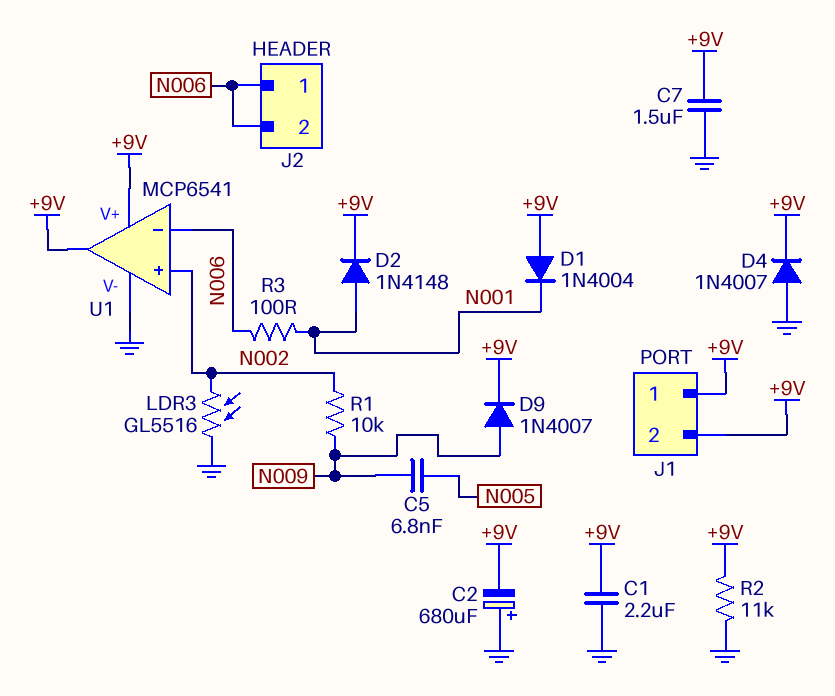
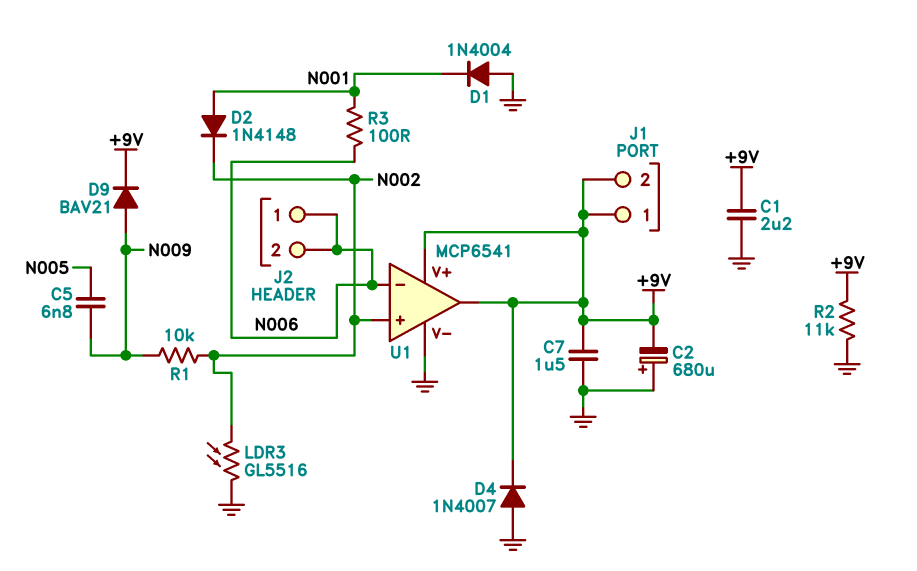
D1: diode 1N4004 (A +9V, K N001) -> diode 1N4004 (A GND, K N001)
D2: diode 1N4148 (A N001, K +9V) -> diode 1N4148 (A N001, K N002)
D9: diode 1N4007 (A N009, K +9V) -> diode BAV21 (A N009, K +9V)

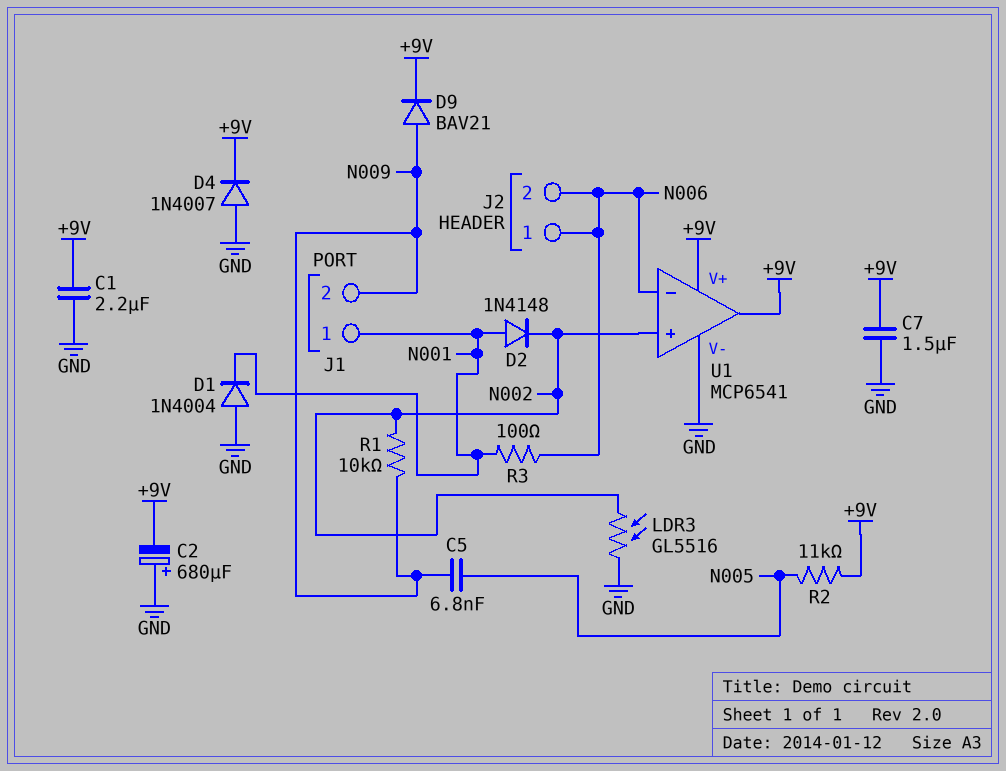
J1 pin 1: +9V -> N001
J1 pin 2: +9V -> N009
R2: 11k (+9V, GND) -> 11k (+9V, N005)

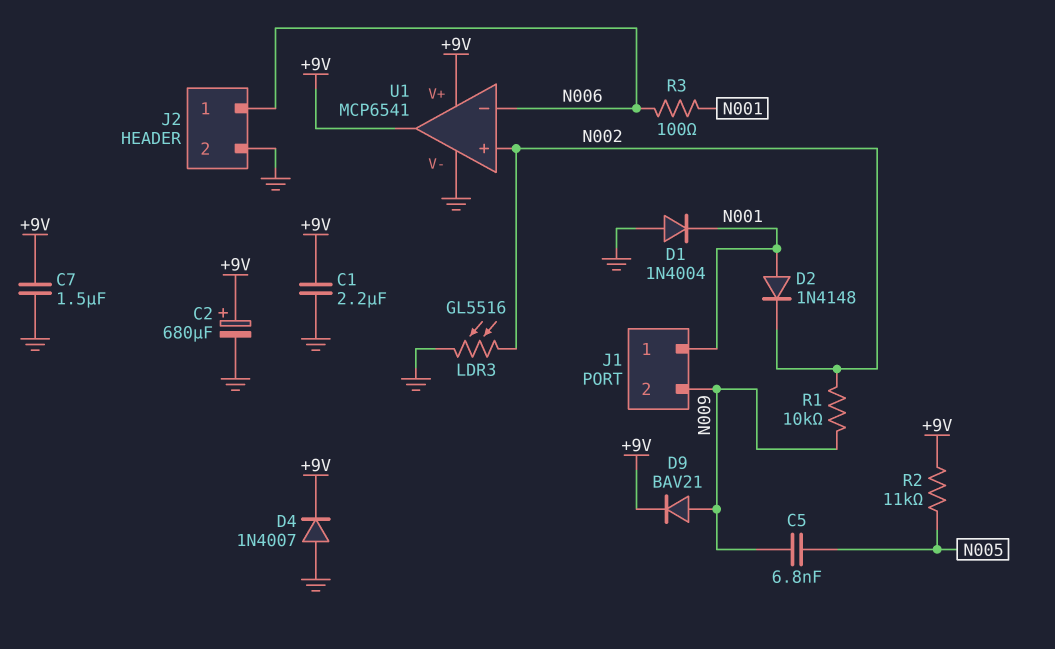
C2: 680uF (plus GND, minus +9V) -> 680uF (plus +9V, minus GND)
J2 pin 2: N006 -> GND

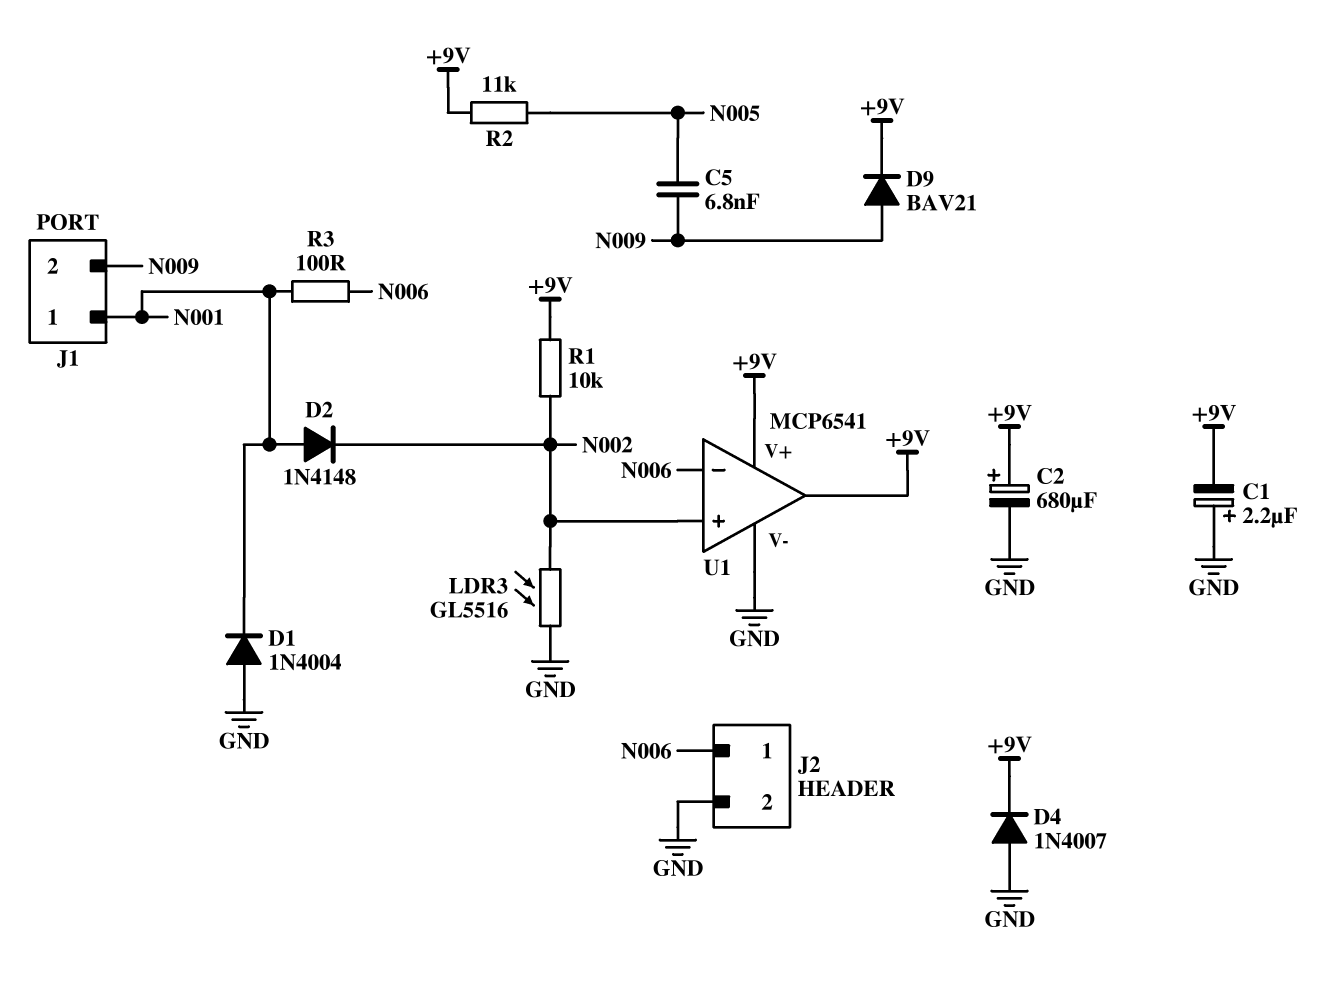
C1: 2.2uF (+9V, GND) -> 2.2uF (plus GND, minus +9V)
C7: 1.5uF (+9V, GND) -> none
R1: 10k (N002, N009) -> 10k (+9V, N002)

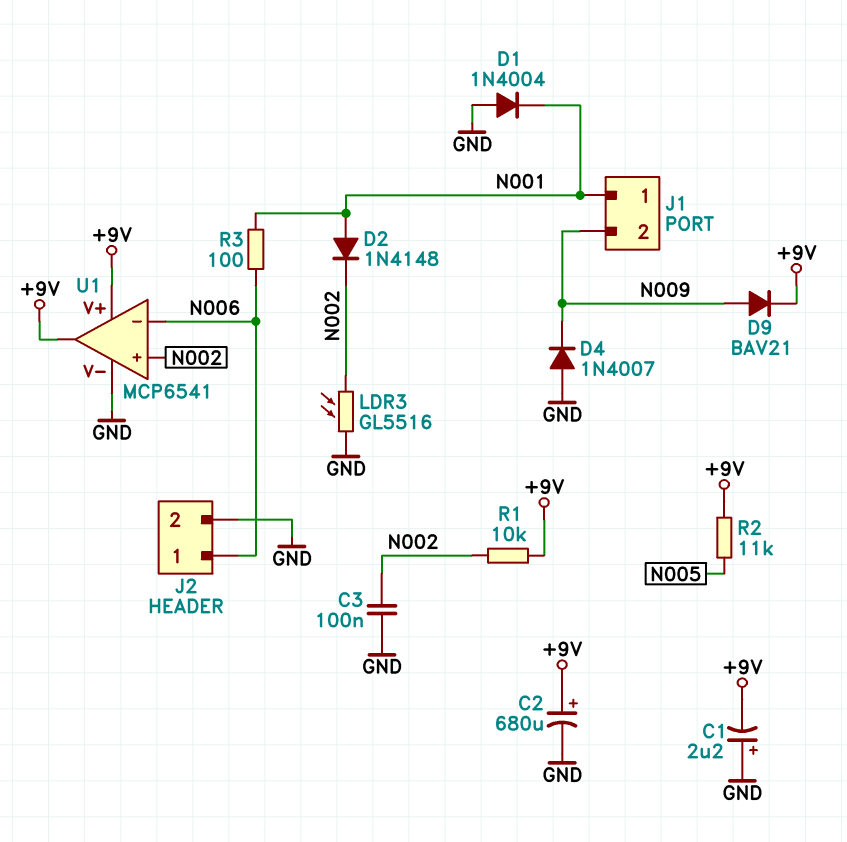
C3: none -> 100nF (GND, N002)
C5: 6.8nF (N005, N009) -> none
D4: diode 1N4007 (A GND, K +9V) -> diode 1N4007 (A GND, K N009)

